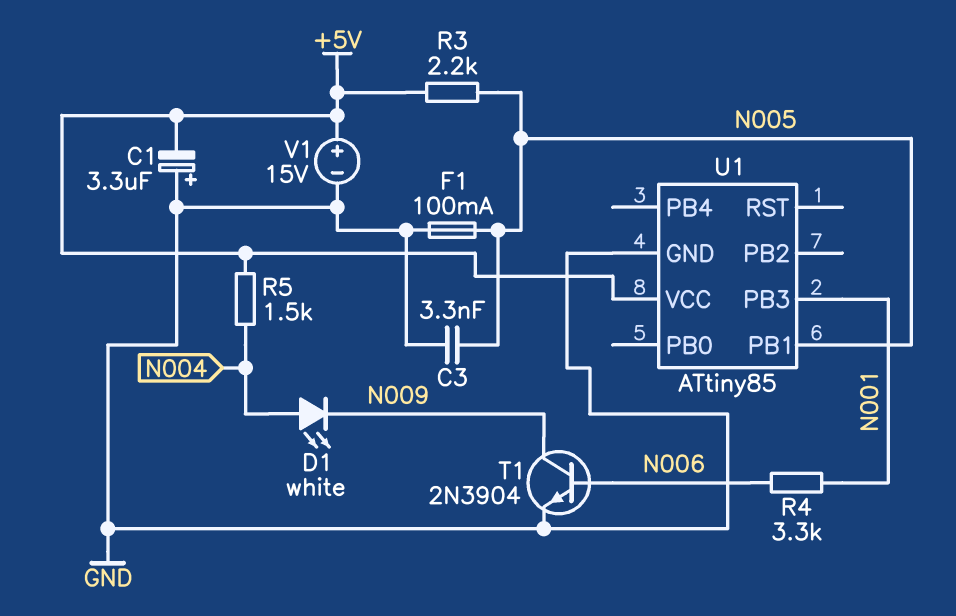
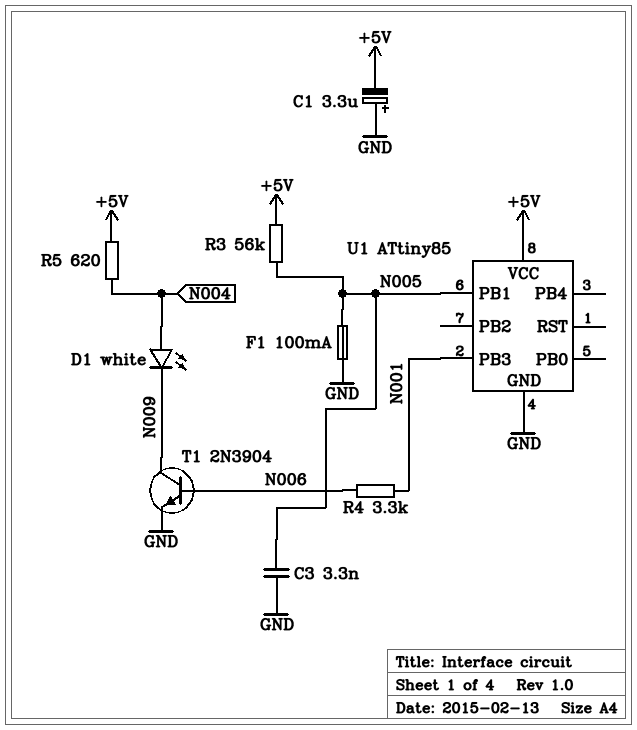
R3: 2.2k (+5V, N005) -> 56k (+5V, N005)
R5: 1.5k (+5V, N004) -> 620 (+5V, N004)
V1: 15V (plus +5V, minus GND) -> none

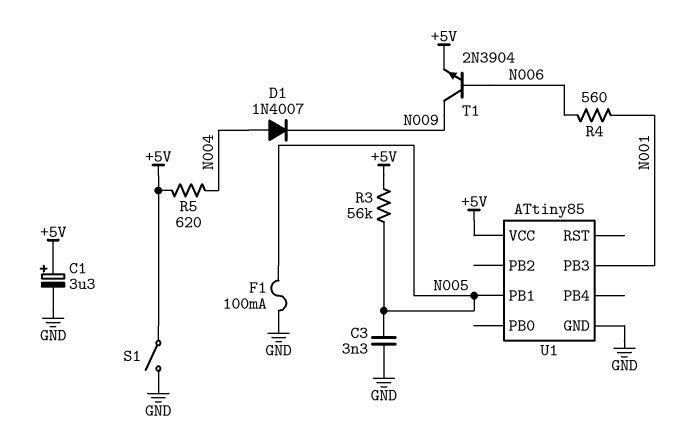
C1: 3.3uF (plus GND, minus +5V) -> 3.3uF (plus +5V, minus GND)
D1: LED white (A N004, K N009) -> diode 1N4007 (A N004, K N009)
R4: 3.3k (N001, N006) -> 560 (N001, N006)
S1: none -> switch (+5V, GND)
T1: NPN 2N3904 (B N006, C N009, E GND) -> NPN 2N3904 (B N006, C N009, E +5V)

